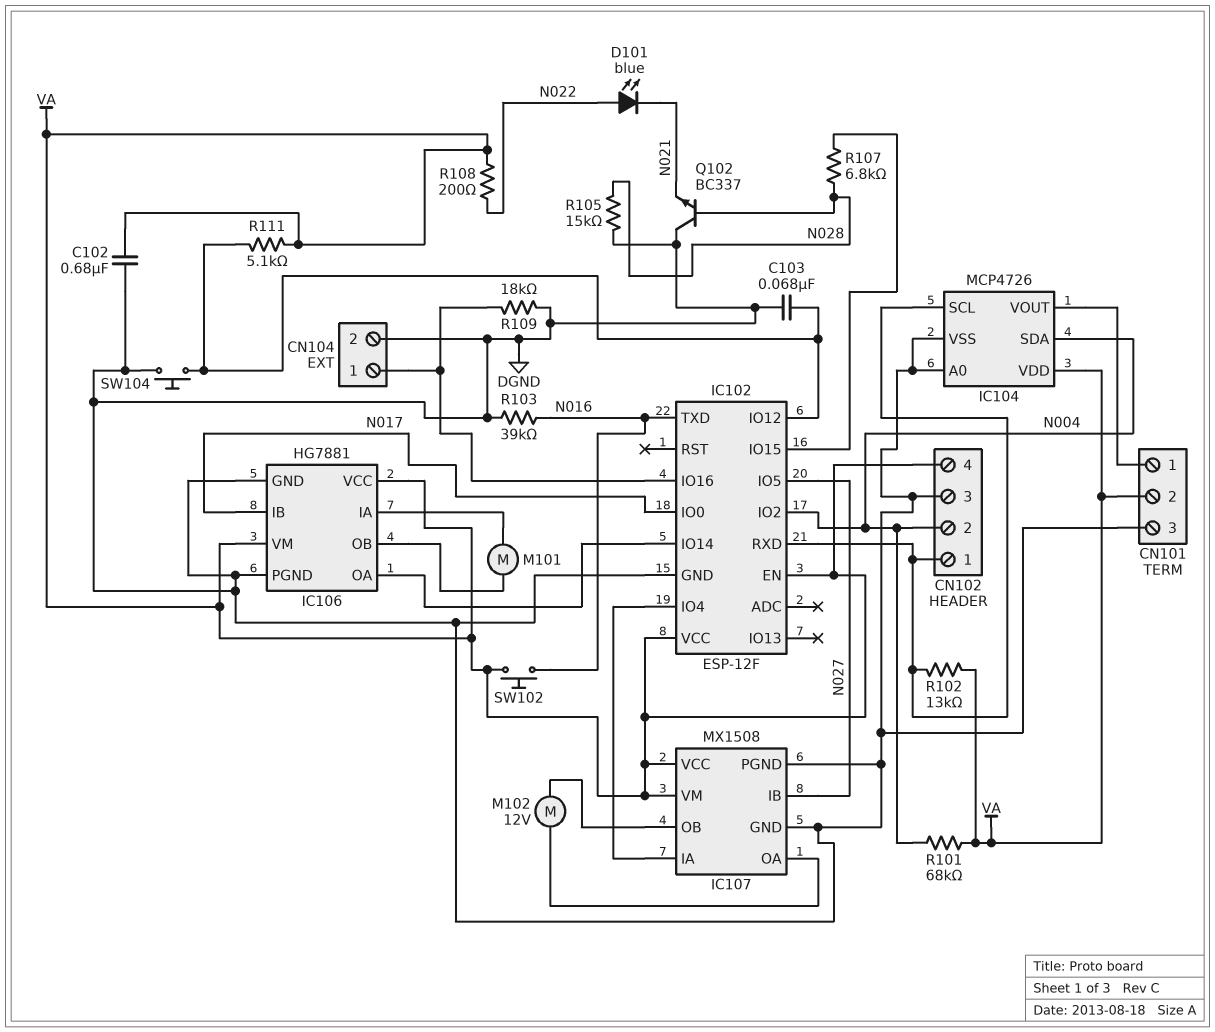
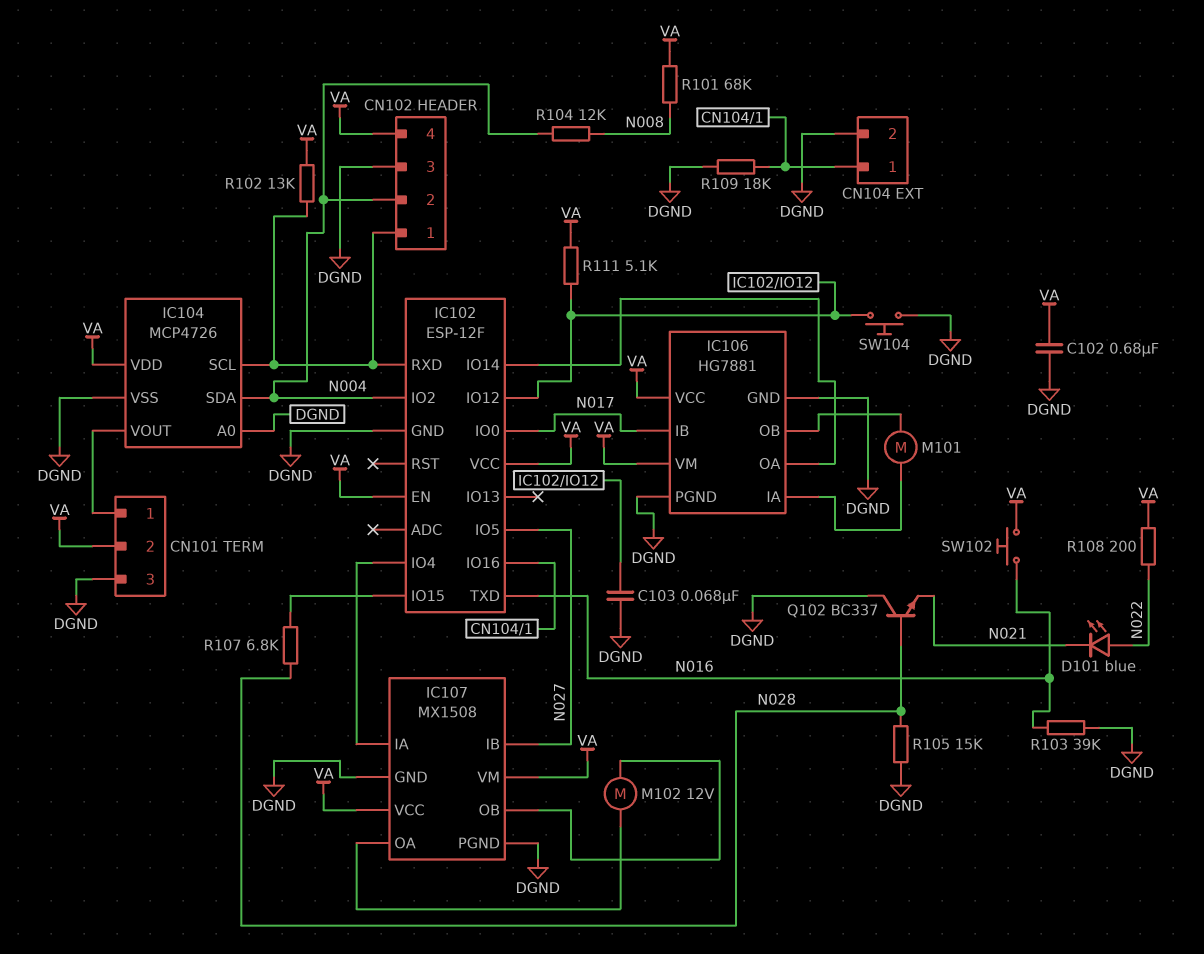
R101: 68k (N004, VA) -> 68k (N008, VA)
R104: none -> 12k (N004, N008)

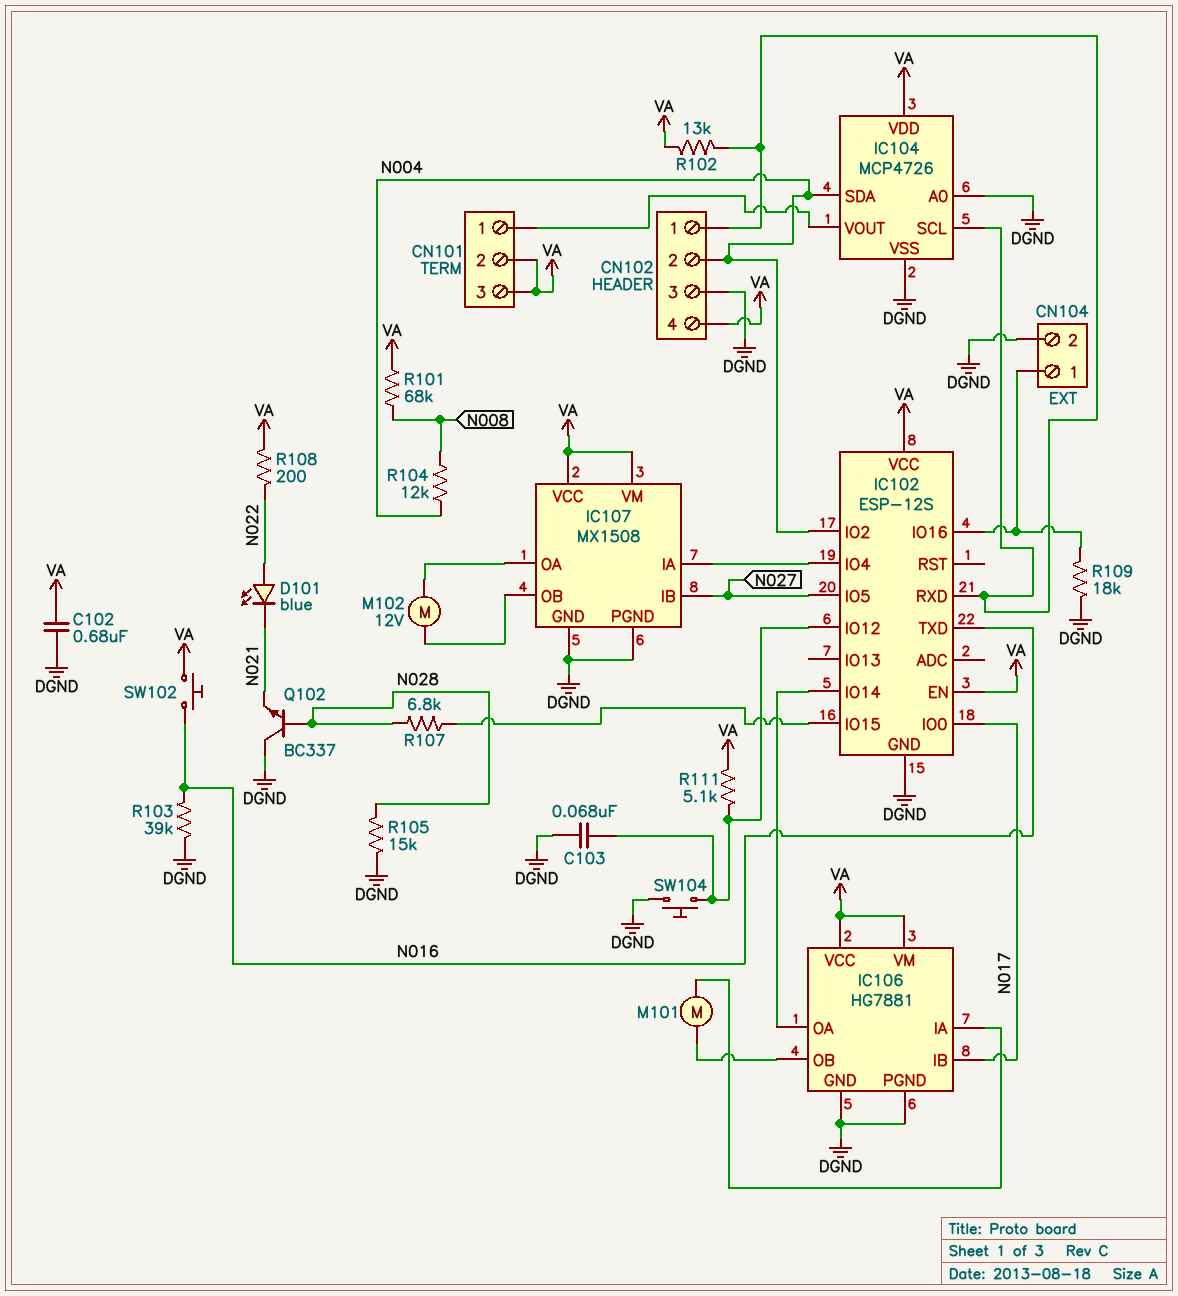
CN101 pin 3: DGND -> VA
IC102: ESP-12F -> ESP-12S

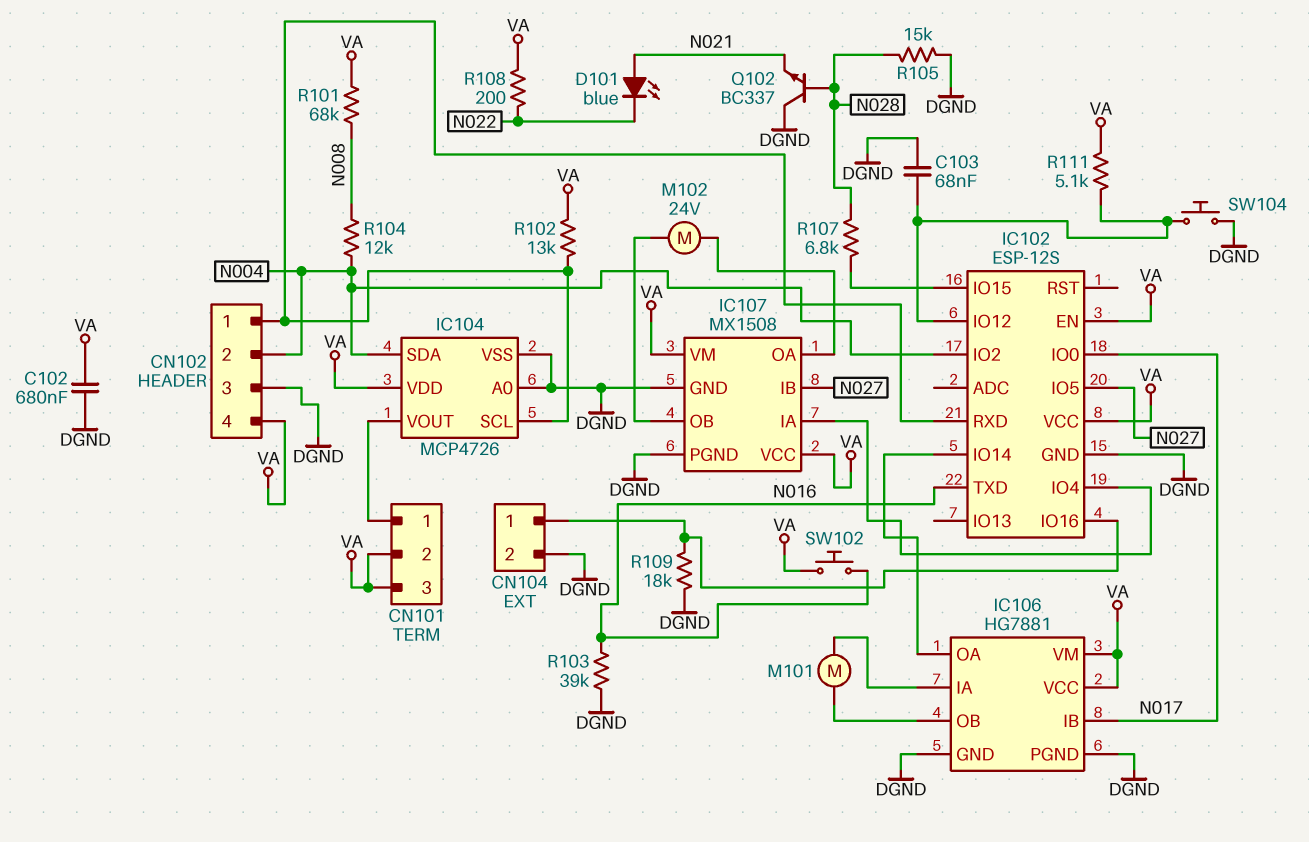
D101: LED blue (A N022, K N021) -> LED blue (A N021, K N022)
M102: motor 12V (IC107/OA, IC107/OB) -> motor 24V (IC107/OA, IC107/OB)

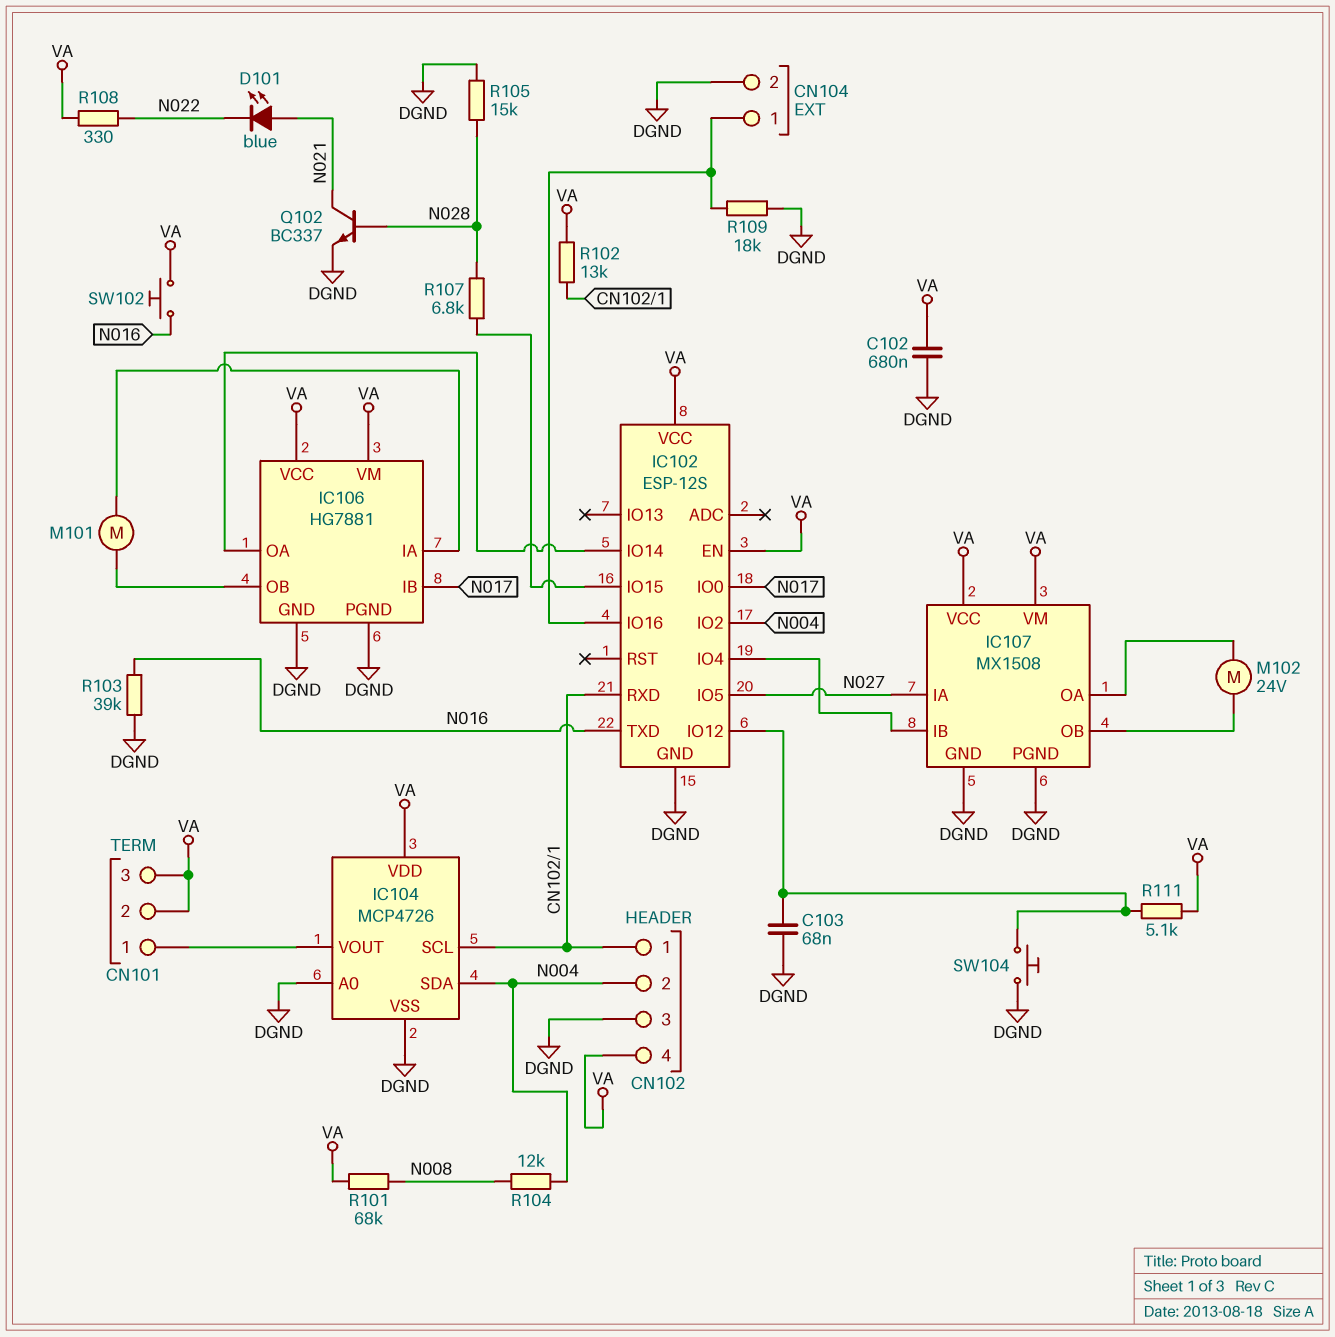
IC107 pin IA: IC102/IO4 -> N027
IC107 pin IB: N027 -> IC102/IO4
Q102: NPN BC337 (B N028, C DGND, E N021) -> NPN BC337 (B N028, C N021, E DGND)
R108: 200 (N022, VA) -> 330 (N022, VA)

